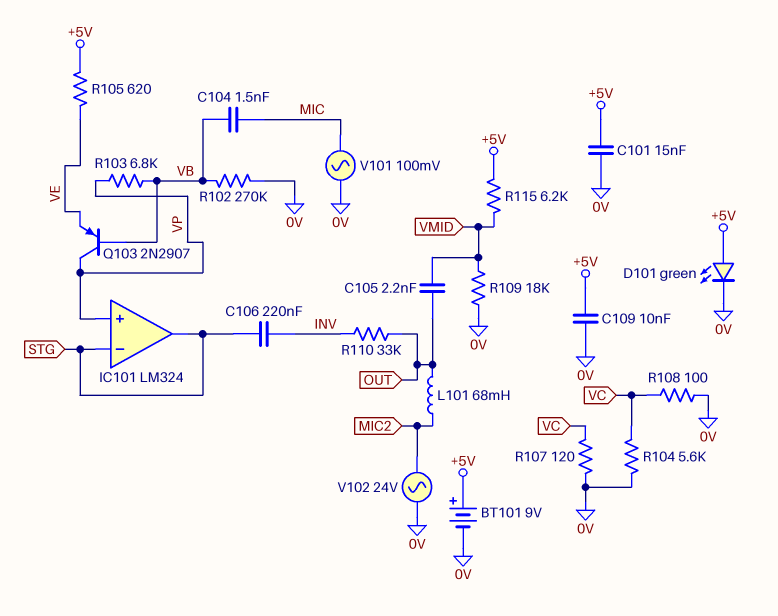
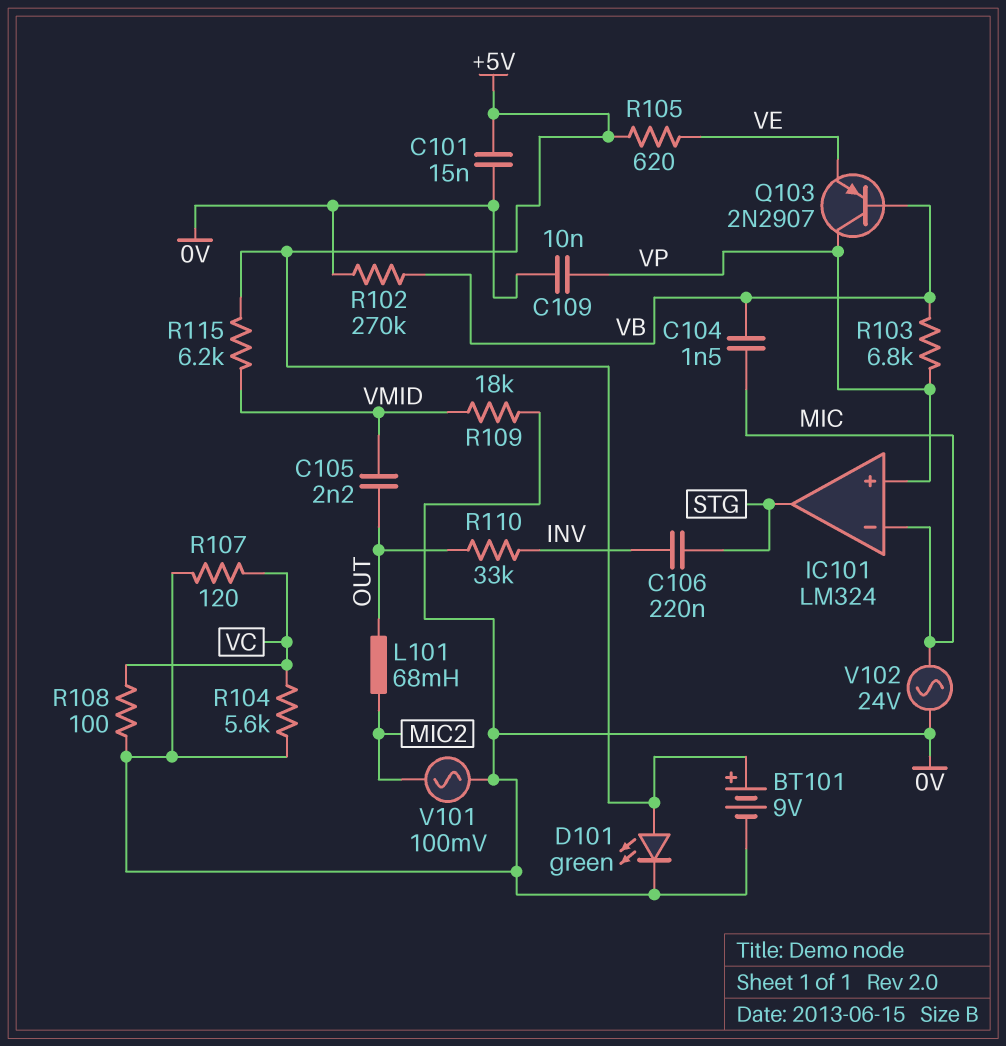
C109: 10nF (+5V, 0V) -> 10nF (0V, VP)
IC101 pin in-: STG -> MIC
V101: AC 100mV (0V, MIC) -> AC 100mV (0V, MIC2)
V102: AC 24V (0V, MIC2) -> AC 24V (0V, MIC)

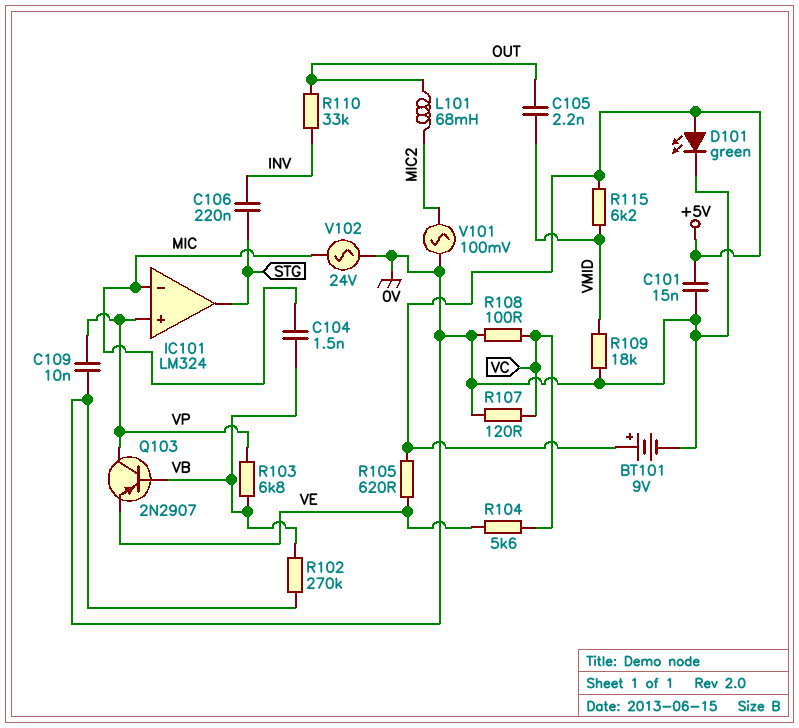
R104: 5.6k (0V, VC) -> 5.6k (VC, VE)

